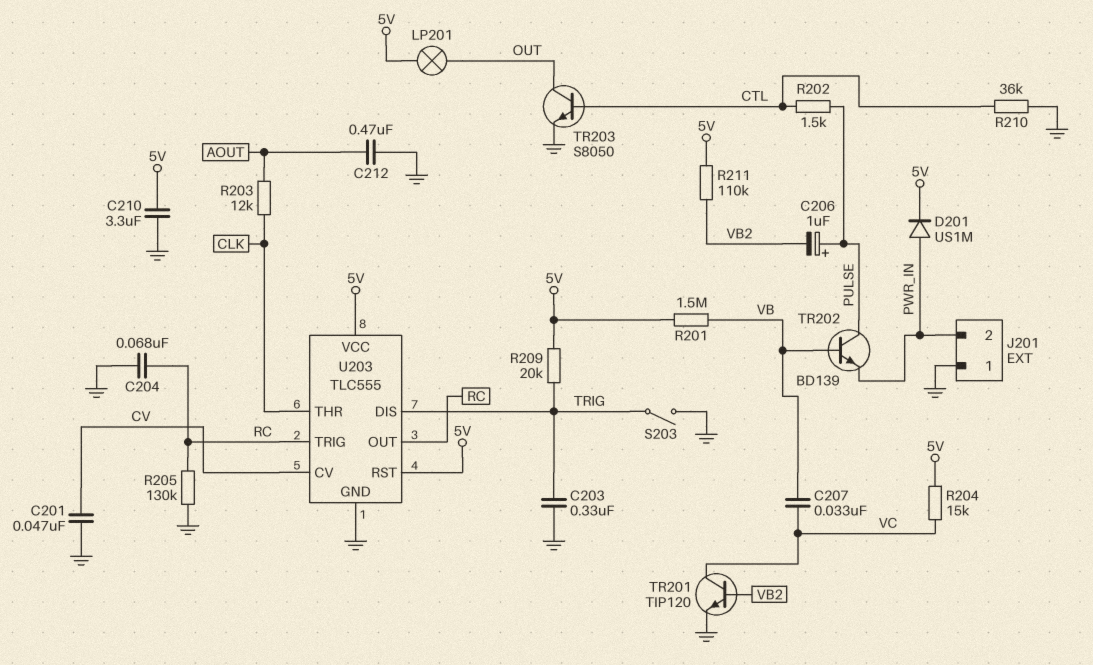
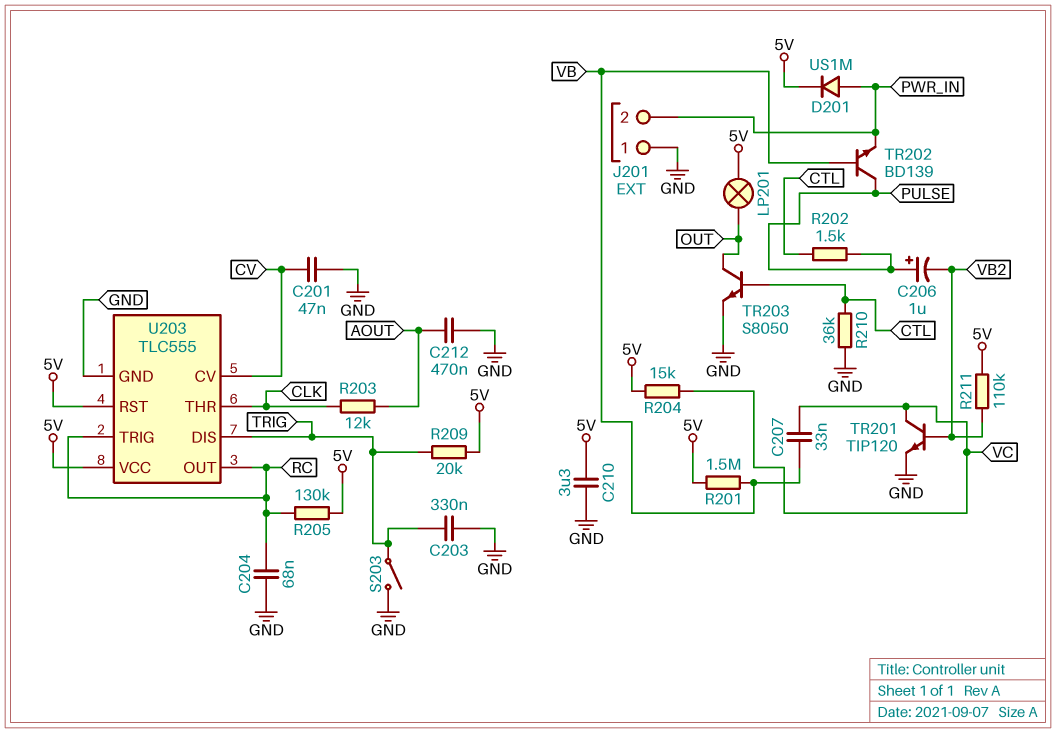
R205: 130k (GND, RC) -> 130k (5V, RC)

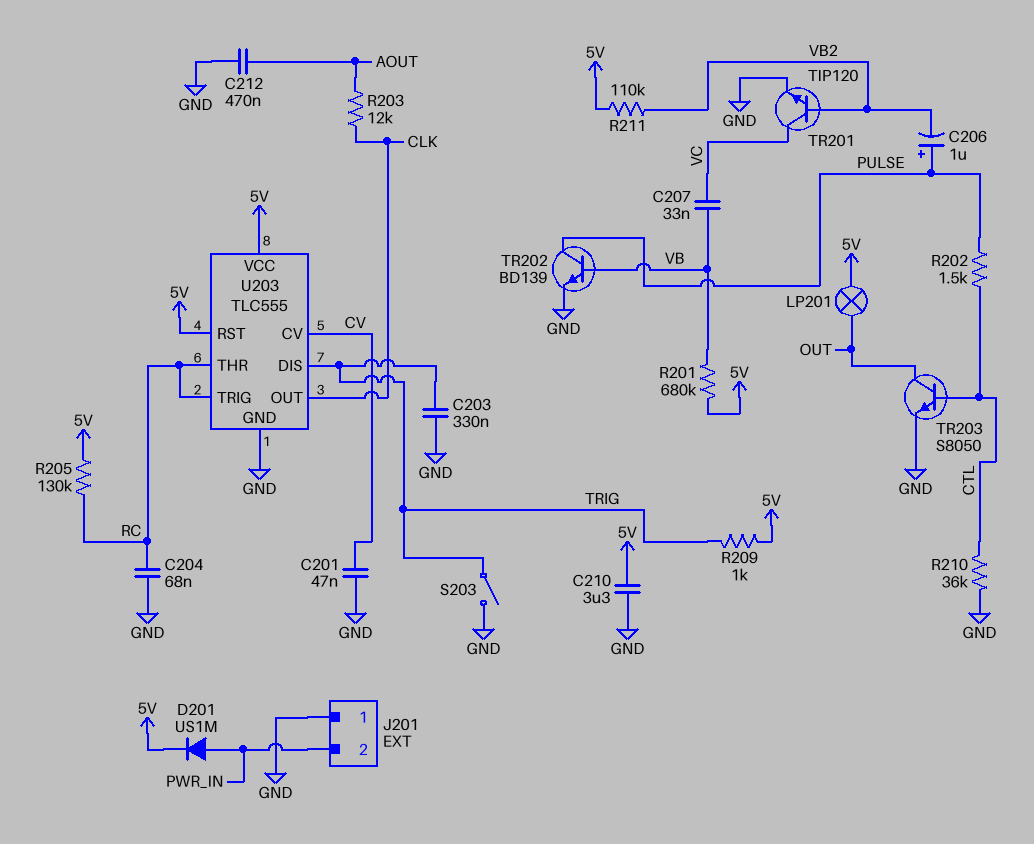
R201: 1.5M (5V, VB) -> 680k (5V, VB)
R204: 15k (5V, VC) -> none
R209: 20k (5V, TRIG) -> 1k (5V, TRIG)
TR202: NPN BD139 (B VB, C PULSE, E PWR_IN) -> NPN BD139 (B VB, C PULSE, E GND)
U203 pin OUT: RC -> CLK
U203 pin THR: CLK -> RC

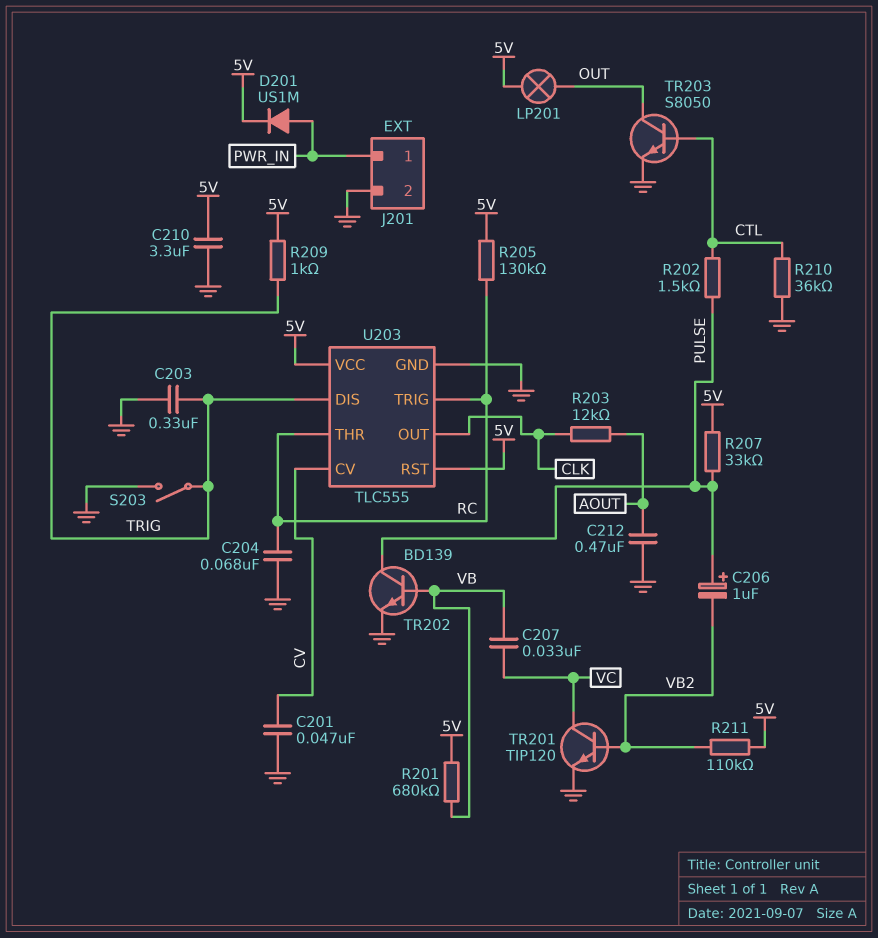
J201 pin 1: GND -> PWR_IN
J201 pin 2: PWR_IN -> GND
R207: none -> 33k (5V, PULSE)

